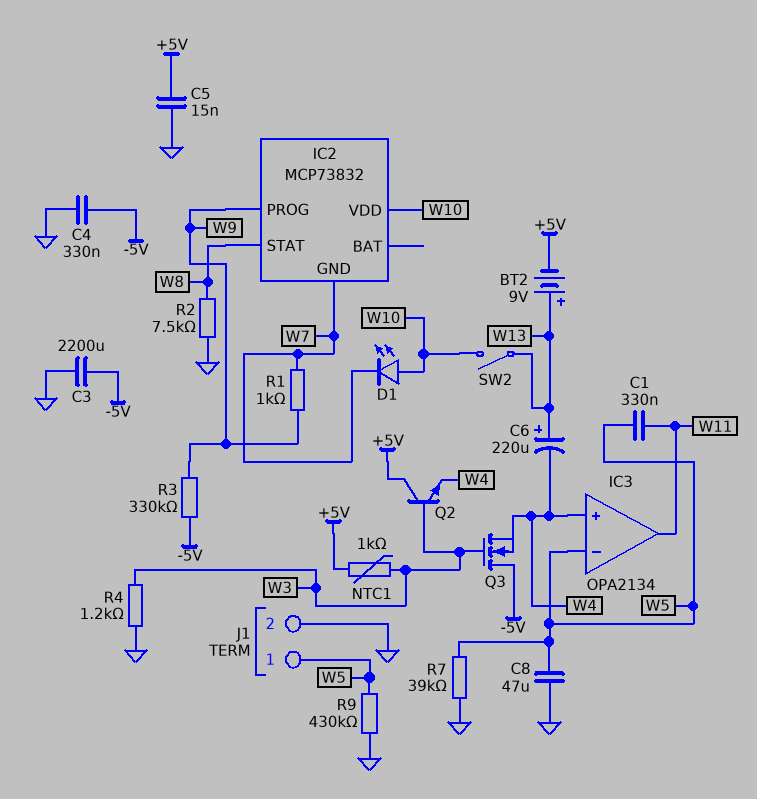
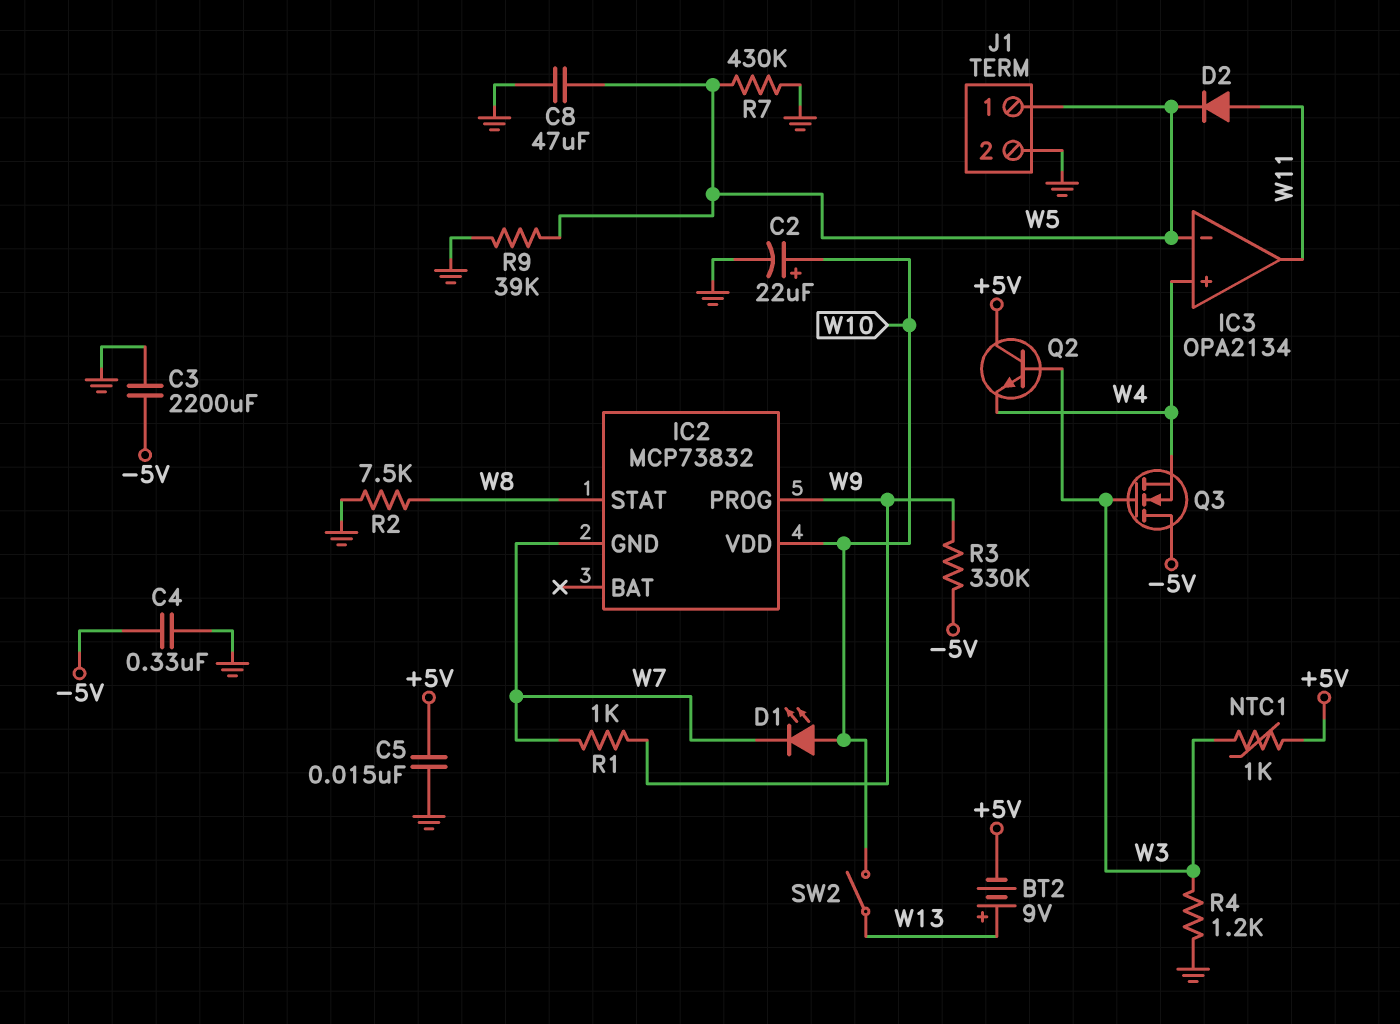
C1: 330nF (W5, W11) -> none
C2: none -> 22uF (plus W10, minus GND)
C6: 220uF (plus W13, minus W4) -> none
D2: none -> diode (A W11, K W5)
R7: 39k (GND, W5) -> 430k (GND, W5)
R9: 430k (GND, W5) -> 39k (GND, W5)

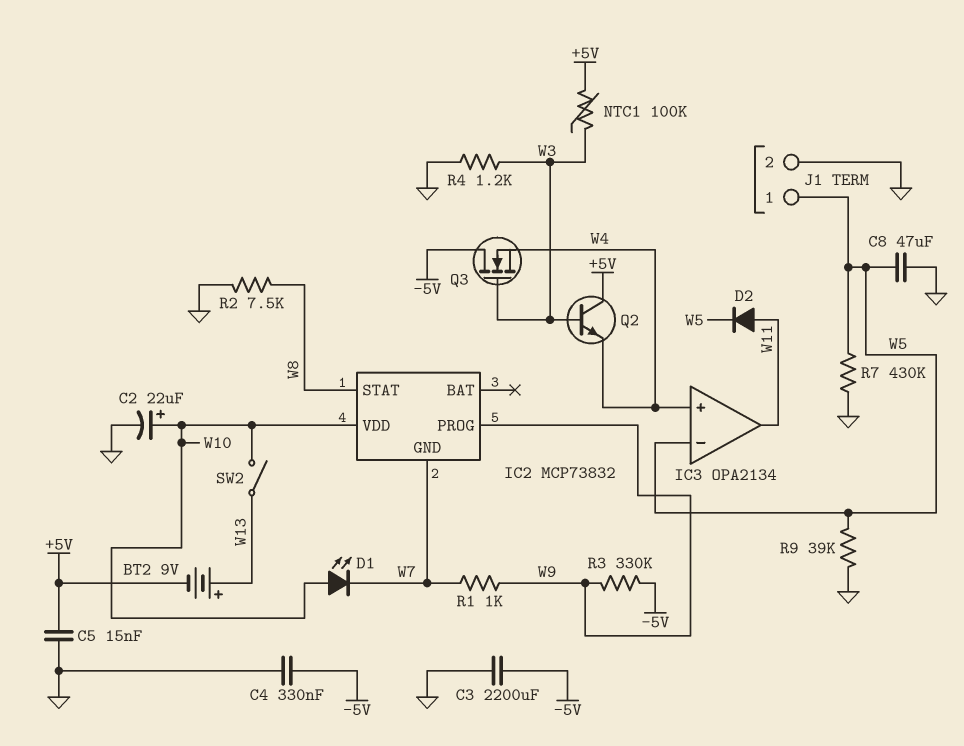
NTC1: 1k (+5V, W3) -> 100k (+5V, W3)

